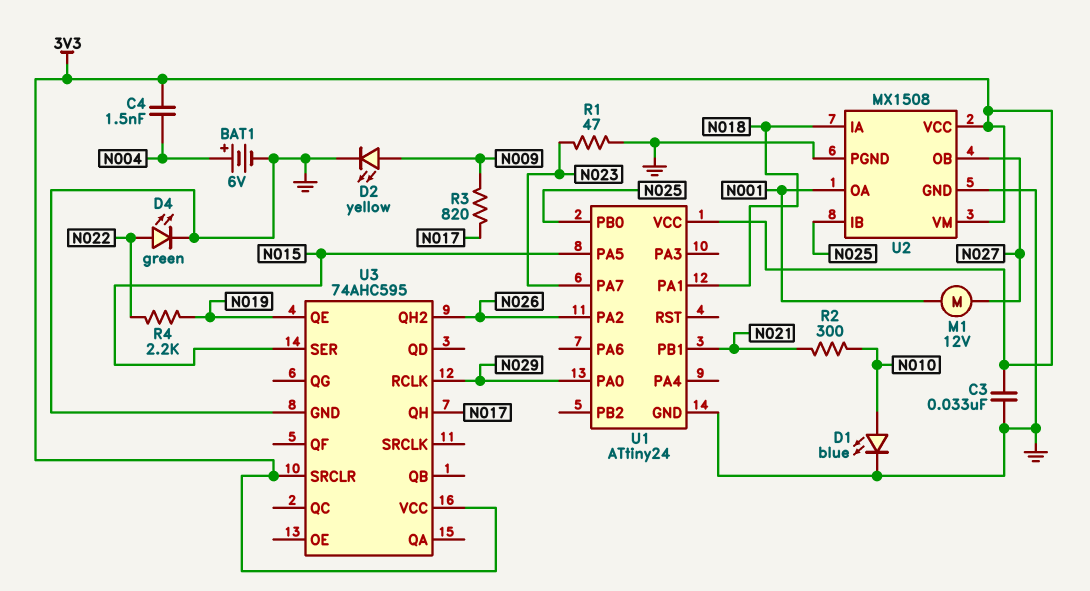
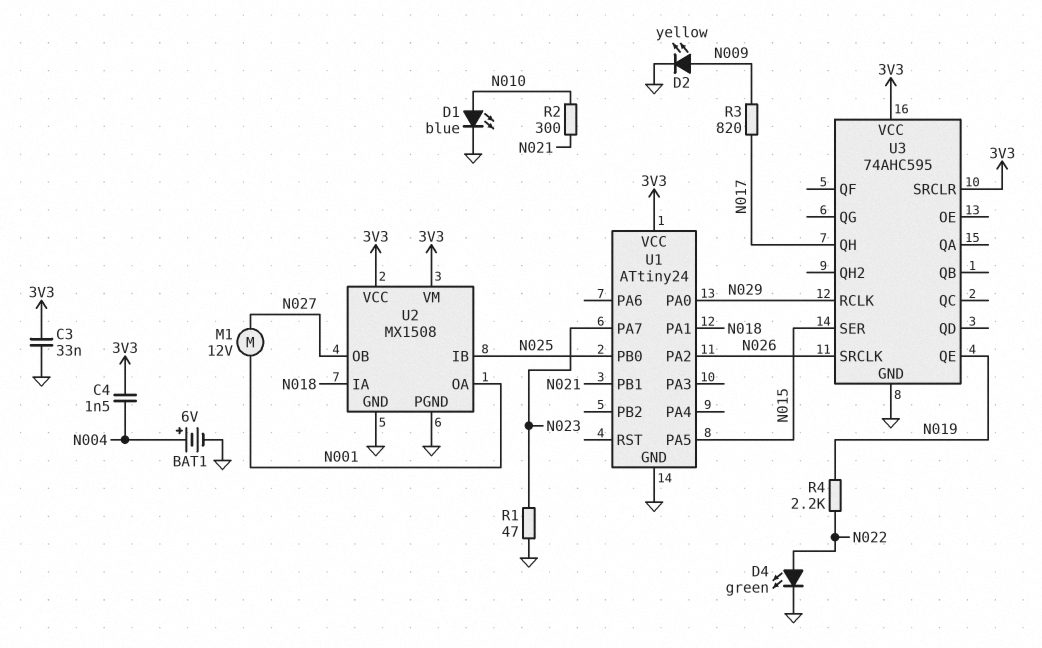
U3 pin QH2: N026 -> none
U3 pin SRCLK: none -> N026

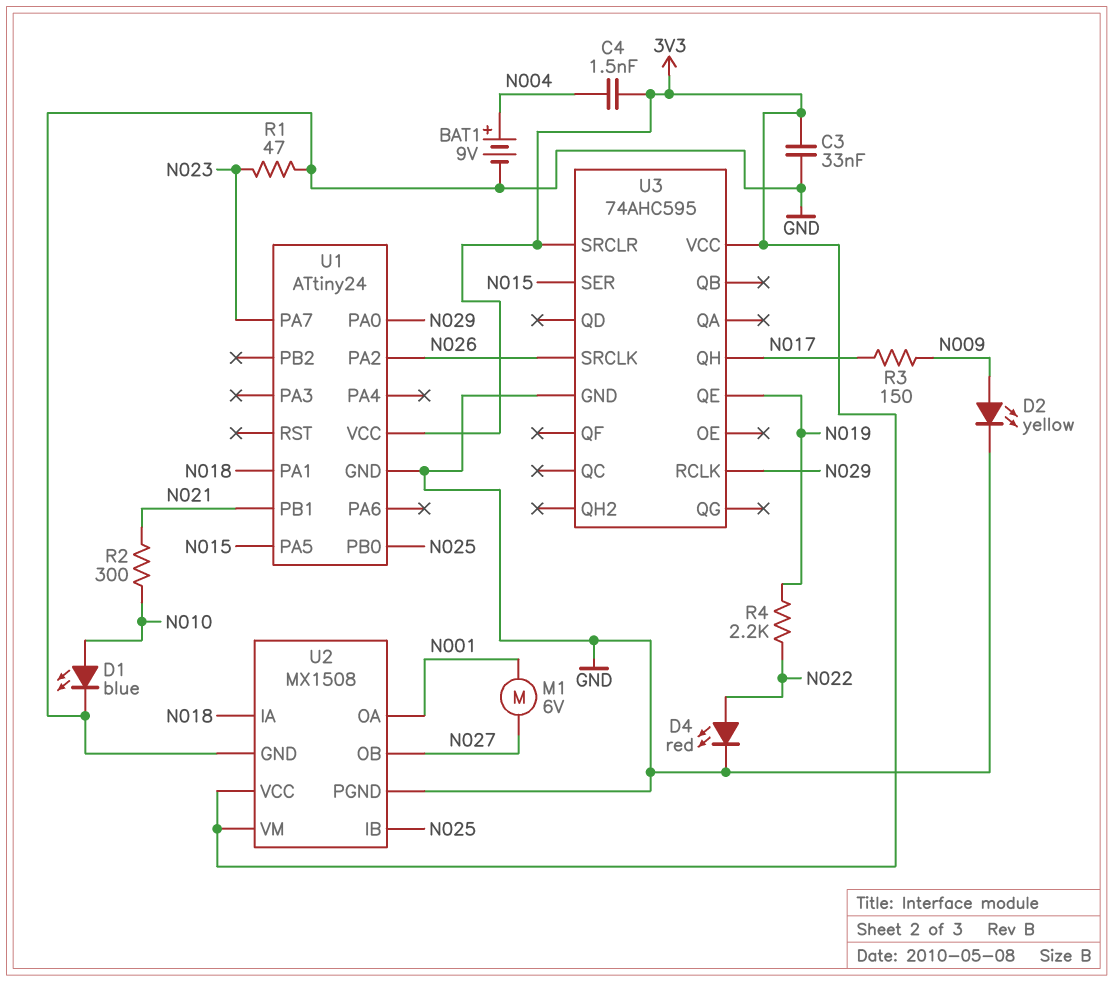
BAT1: 6V (plus N004, minus GND) -> 9V (plus N004, minus GND)
D4: LED green (A N022, K GND) -> LED red (A N022, K GND)
M1: motor 12V (N001, N027) -> motor 6V (N001, N027)
R3: 820 (N009, N017) -> 150 (N009, N017)

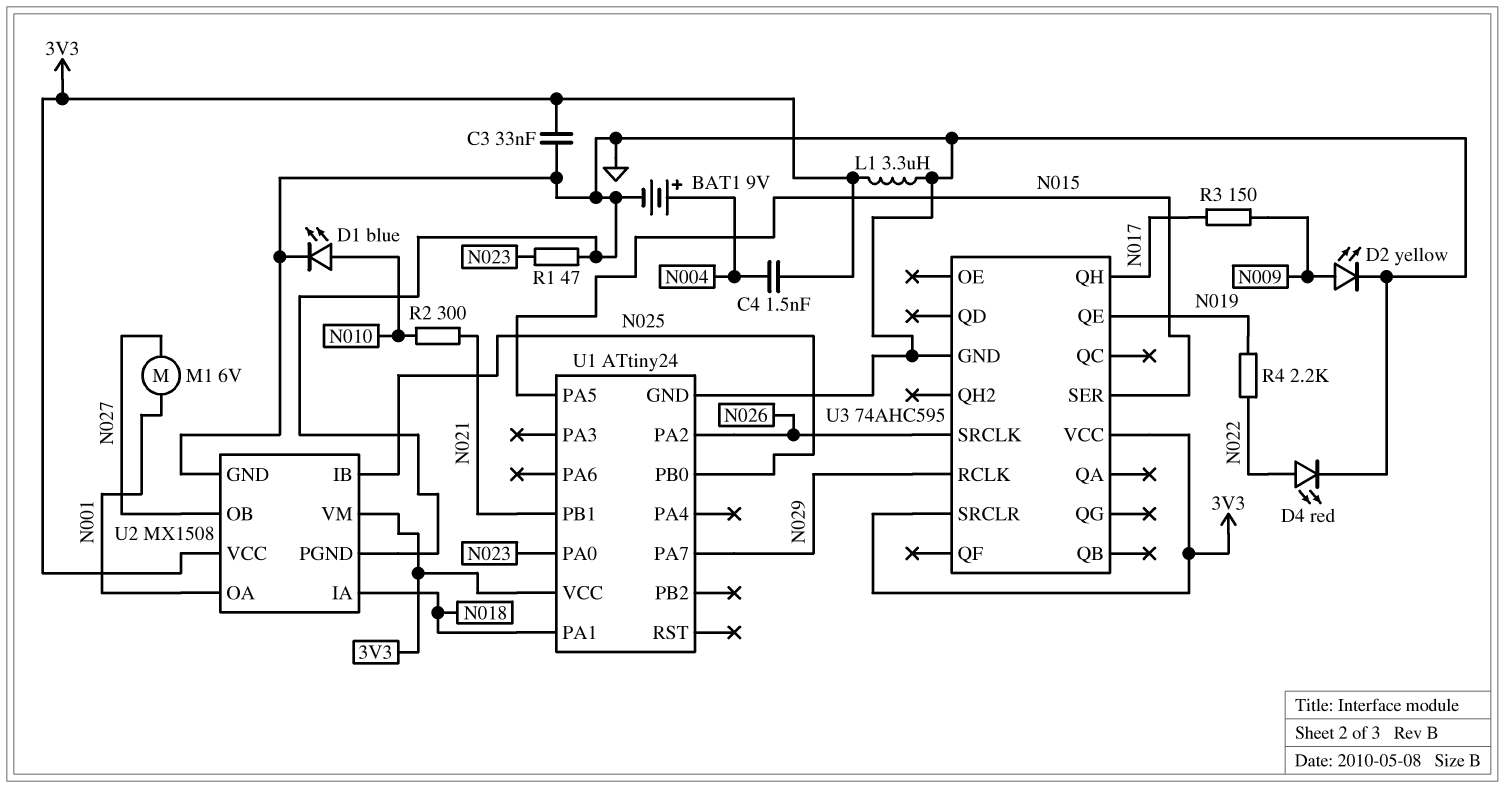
L1: none -> 3.3uH (3V3, GND)
U1 pin PA0: N029 -> N023
U1 pin PA7: N023 -> N029

